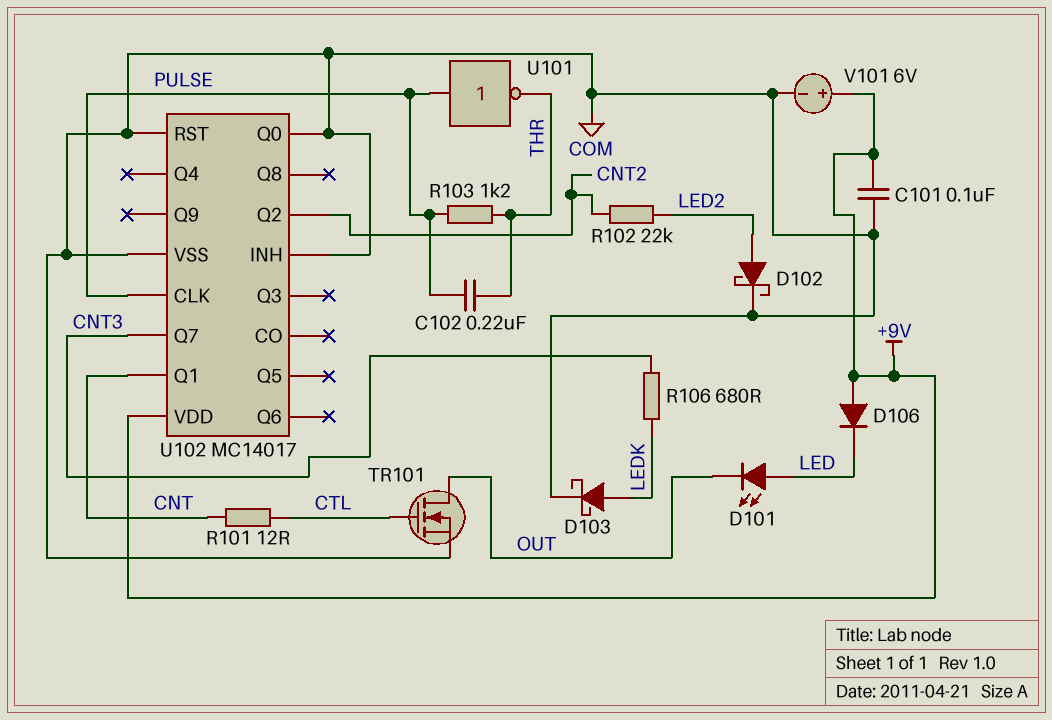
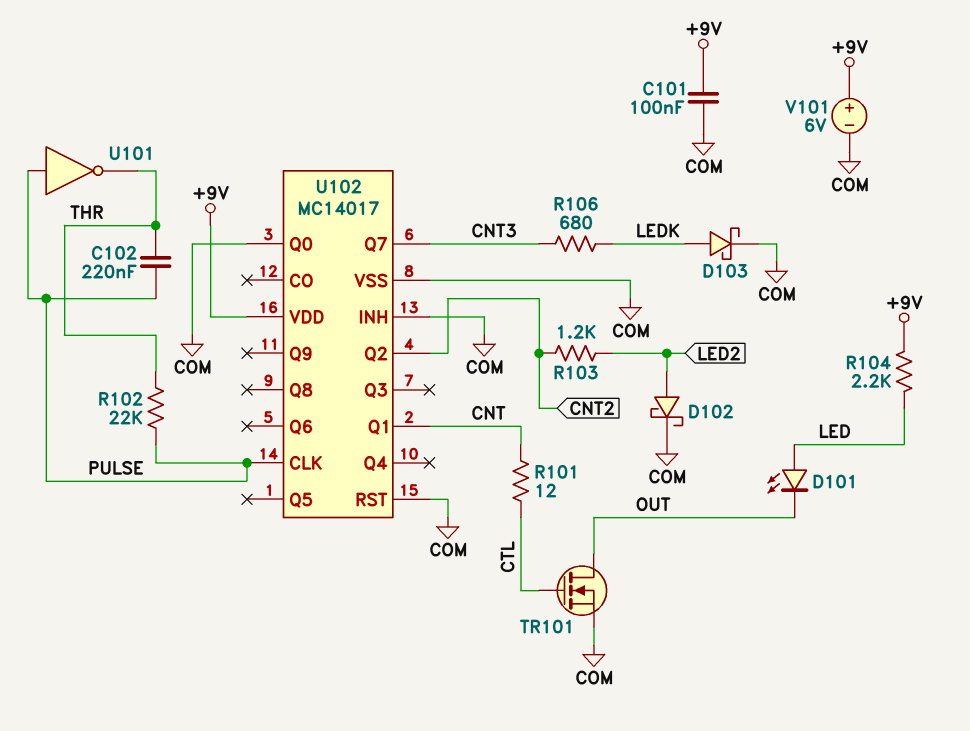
D106: diode (A +9V, K LED) -> none
R102: 22k (CNT2, LED2) -> 22k (PULSE, THR)
R103: 1.2k (PULSE, THR) -> 1.2k (CNT2, LED2)
R104: none -> 2.2k (+9V, LED)

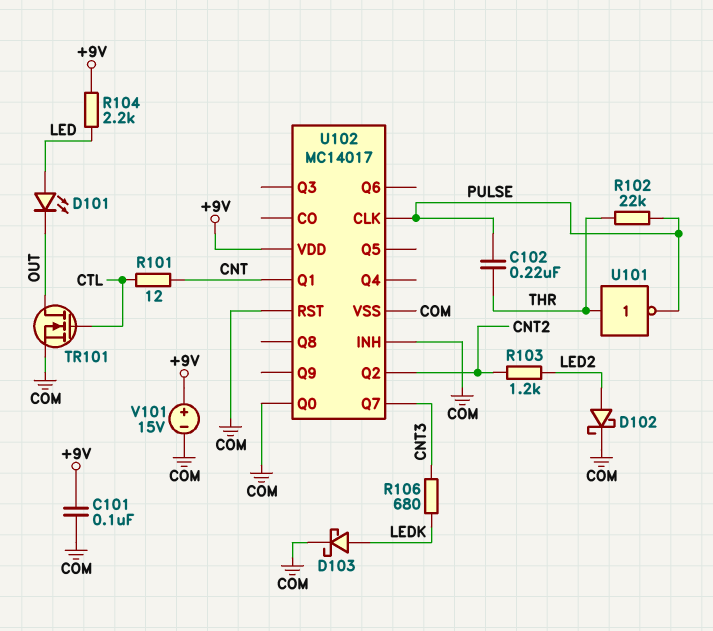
U101: NOT (in PULSE, out THR) -> NOT (in THR, out PULSE)
V101: 6V (plus +9V, minus COM) -> 15V (plus +9V, minus COM)

